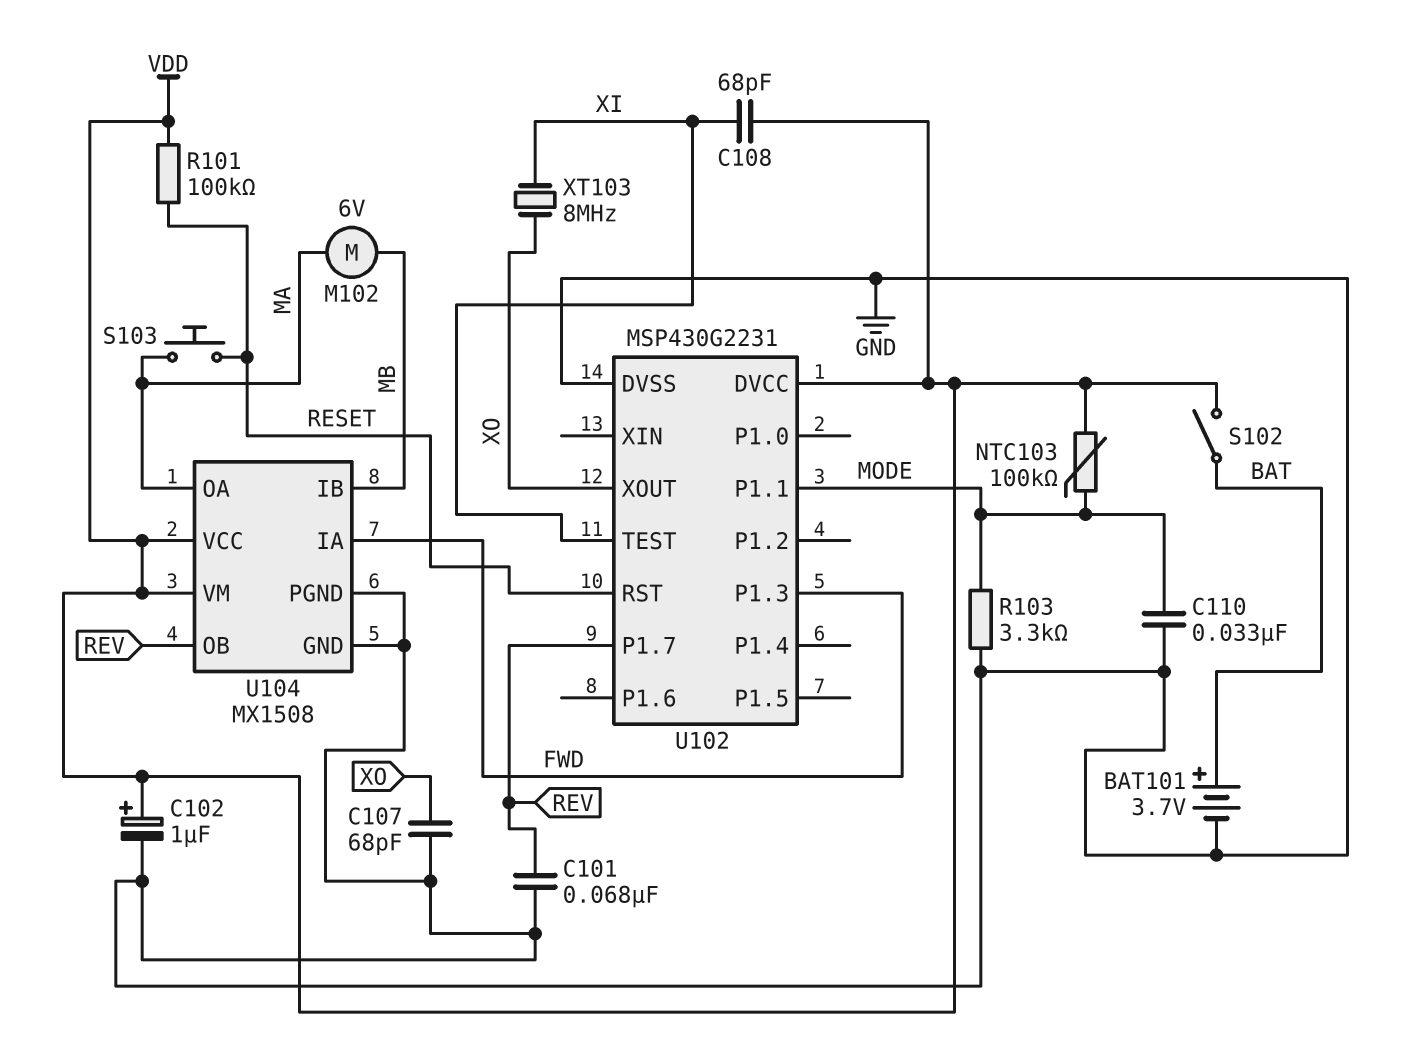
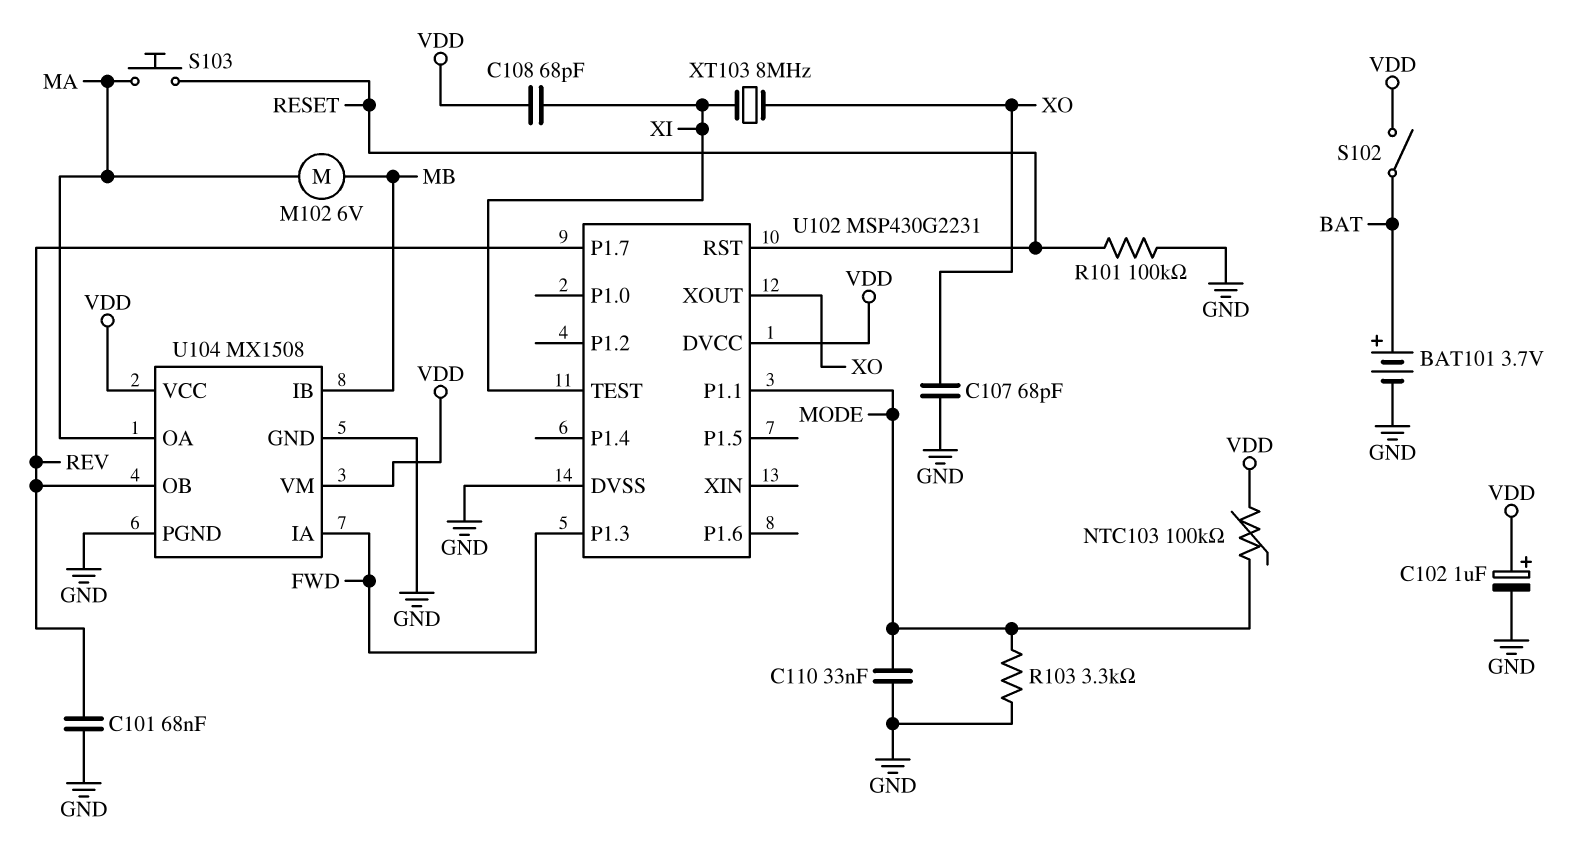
R101: 100k (RESET, VDD) -> 100k (GND, RESET)

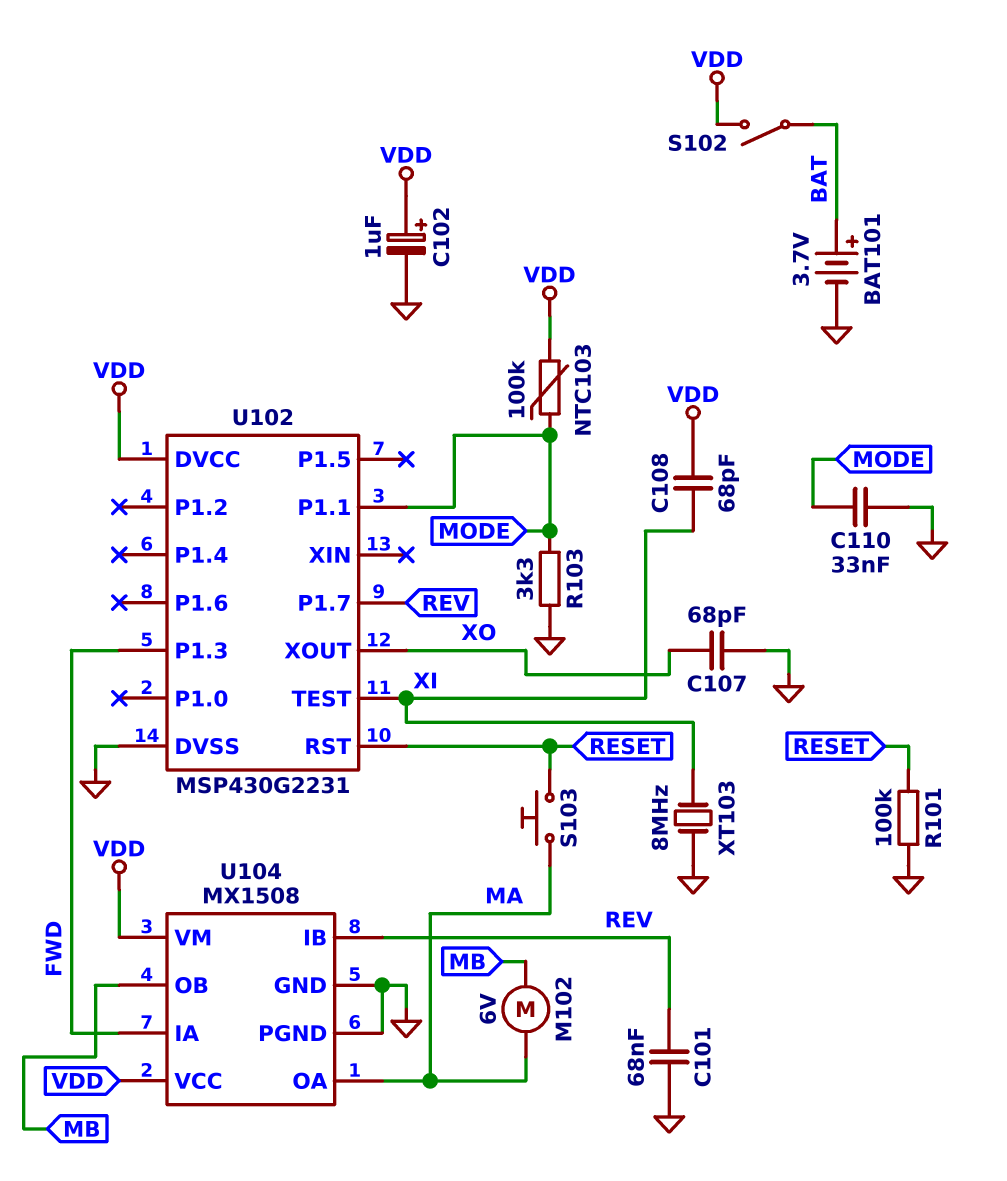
U104 pin IB: MB -> REV
U104 pin OB: REV -> MB
XT103: 8MHz (XI, XO) -> 8MHz (GND, XI)

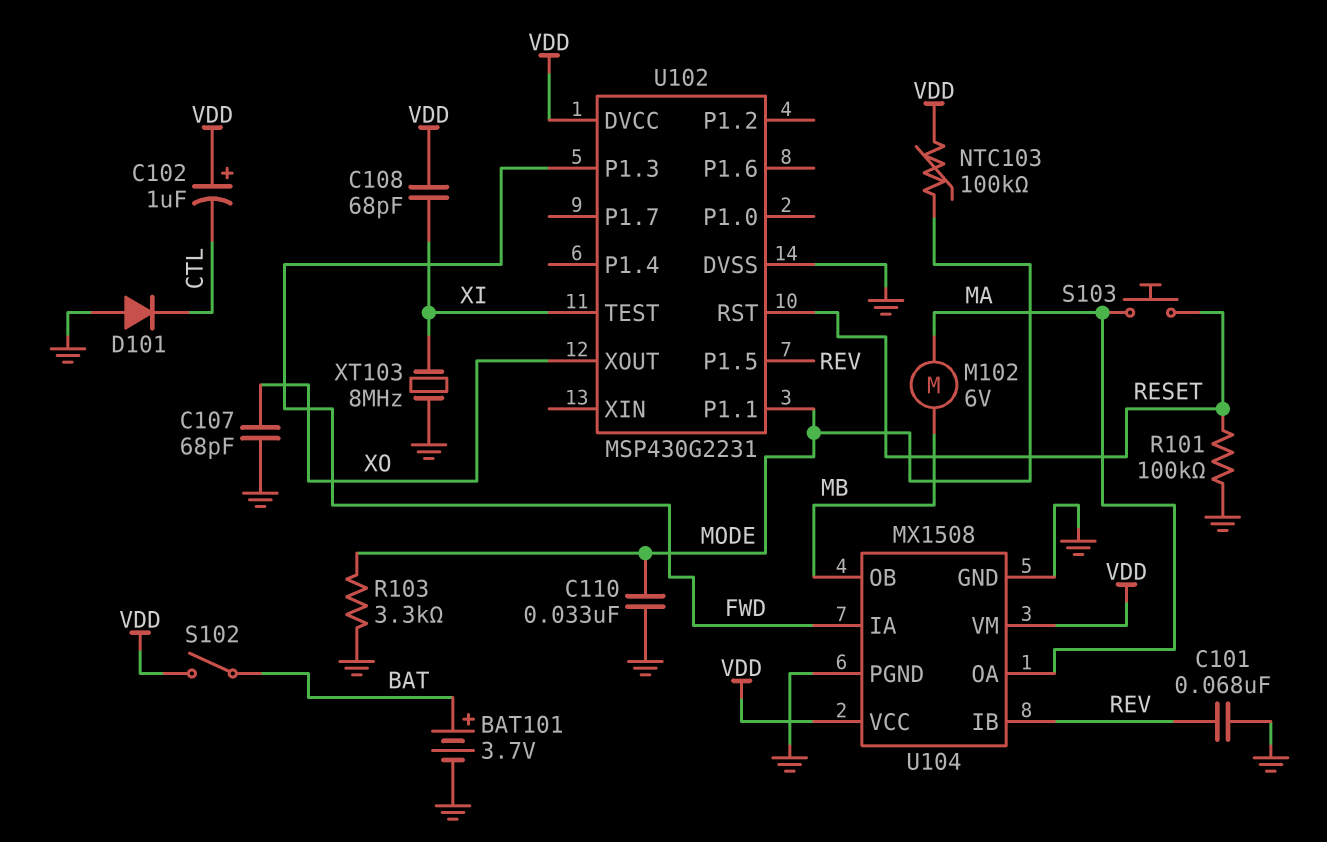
C102: 1uF (plus VDD, minus GND) -> 1uF (plus VDD, minus CTL)
D101: none -> diode (A GND, K CTL)
U102 pin P1.5: none -> REV
U102 pin P1.7: REV -> none

